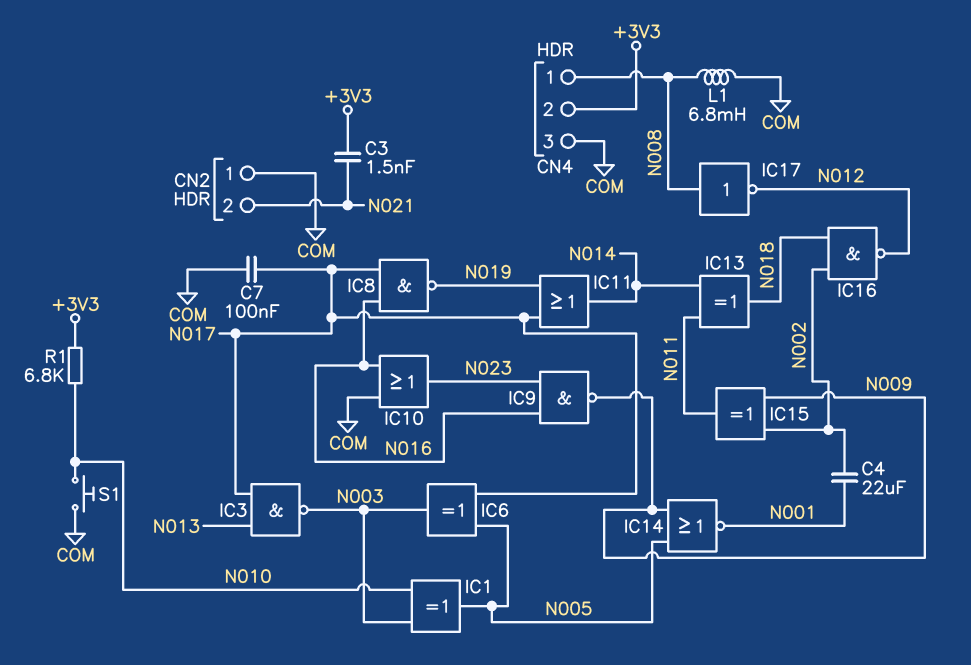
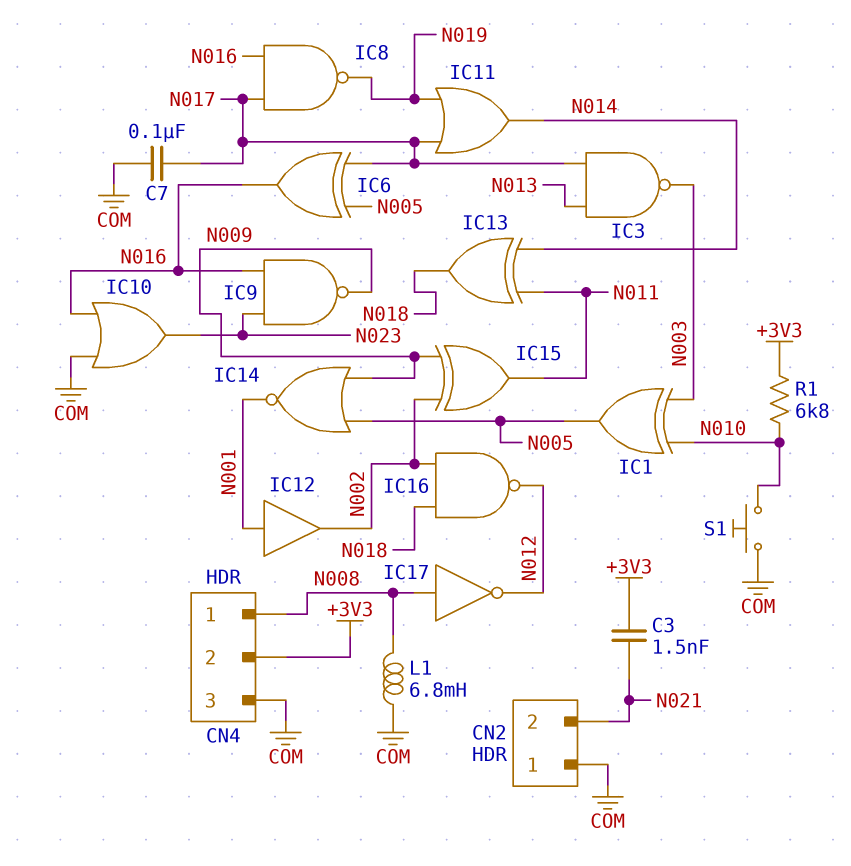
C4: 22uF (N001, N002) -> none
IC6: XOR (in N005, in N017, out N003) -> XOR (in N005, in N017, out N016)
IC12: none -> buffer (in N001, out N002)

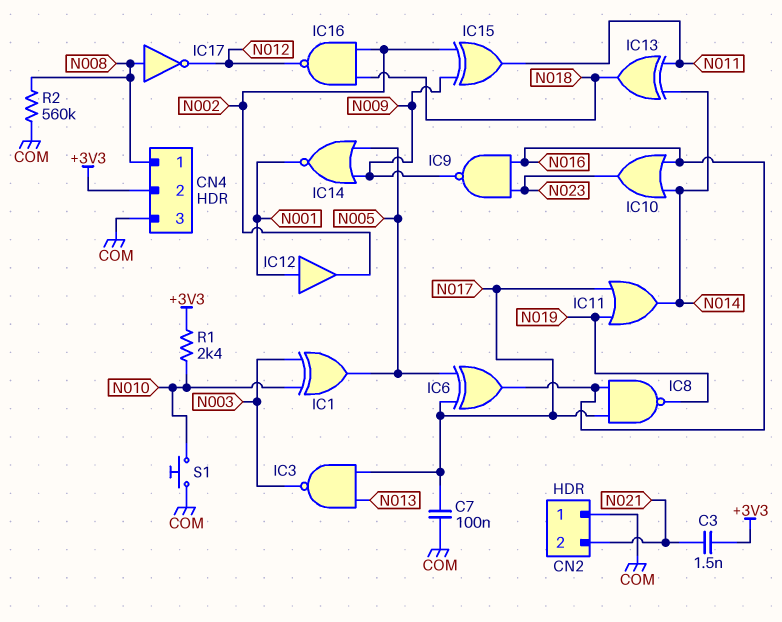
IC10: OR (in COM, in N016, out N023) -> OR (in N014, in N016, out N023)
L1: 6.8mH (COM, N008) -> none
R1: 6.8k (+3V3, N010) -> 2.4k (+3V3, N010)
R2: none -> 560k (COM, N008)

